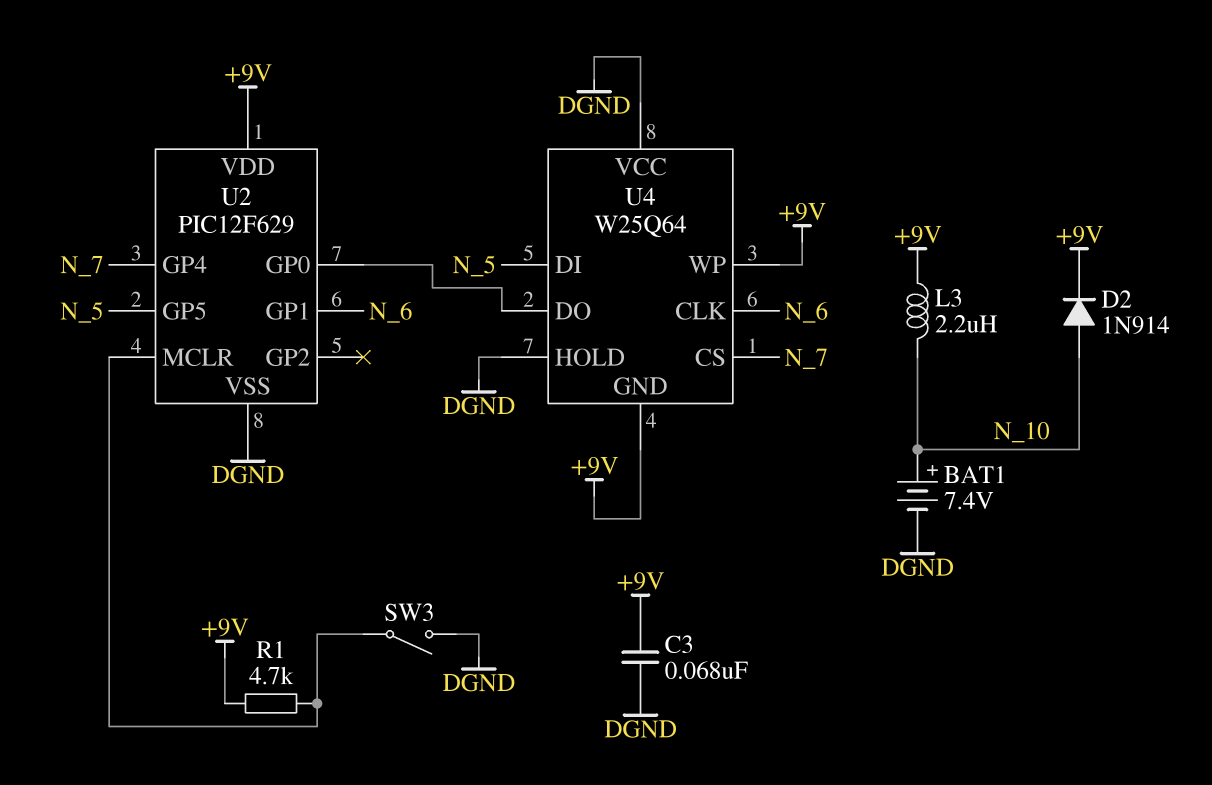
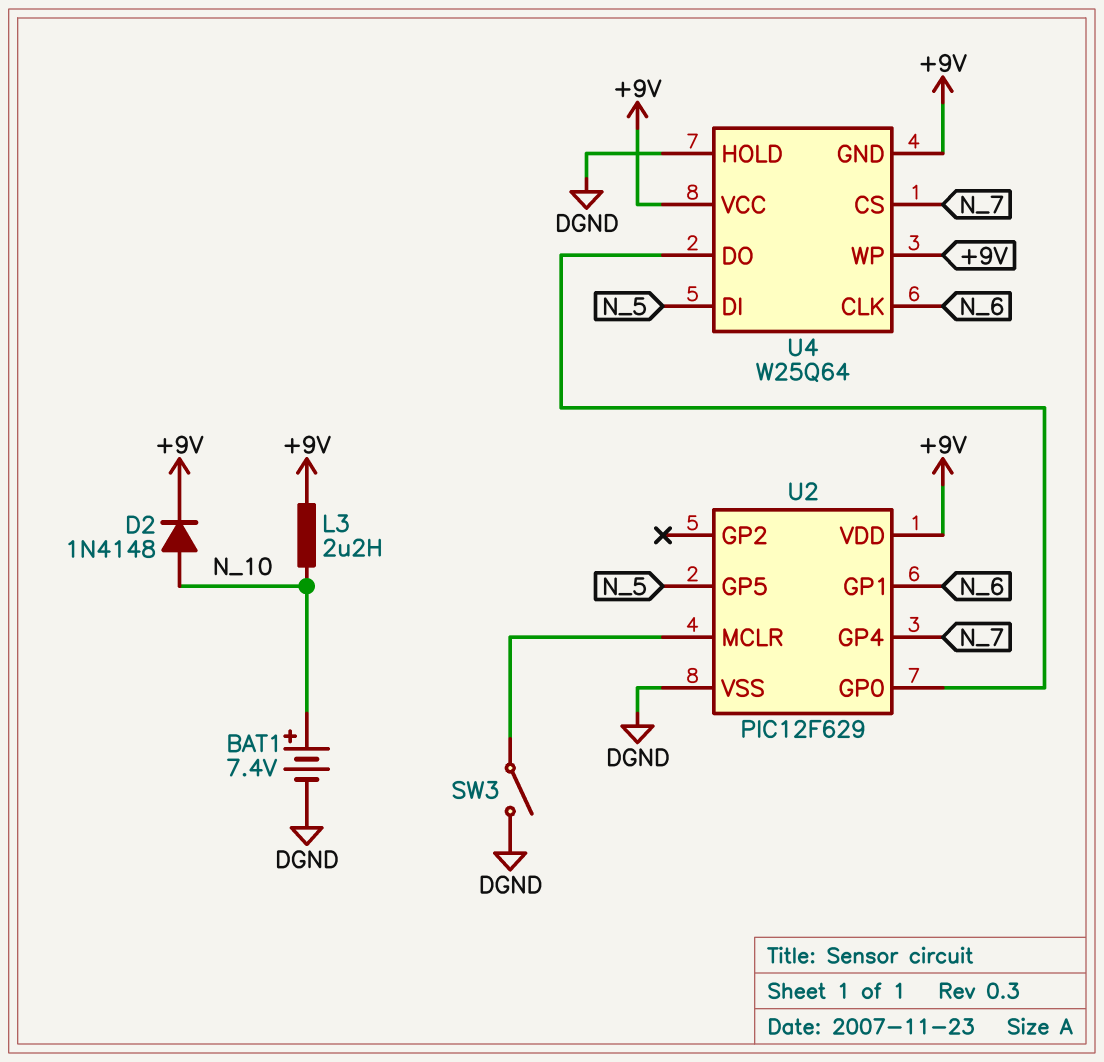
C3: 68nF (+9V, DGND) -> none
D2: diode 1N914 (A N_10, K +9V) -> diode 1N4148 (A N_10, K +9V)
R1: 4.7k (+9V, U2/MCLR) -> none
U4 pin VCC: DGND -> +9V

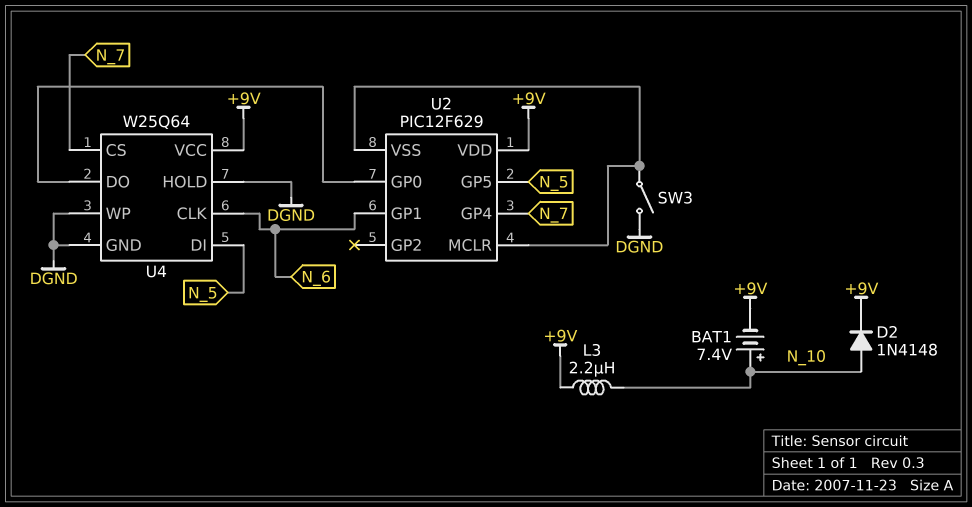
BAT1: 7.4V (plus N_10, minus DGND) -> 7.4V (plus N_10, minus +9V)
U2 pin VSS: DGND -> U2/MCLR
U4 pin GND: +9V -> DGND
U4 pin WP: +9V -> DGND

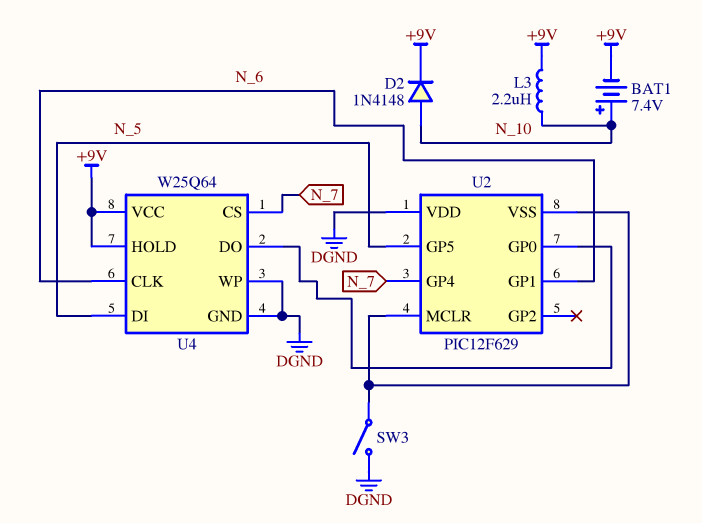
U2 pin VDD: +9V -> DGND
U4 pin HOLD: DGND -> +9V

